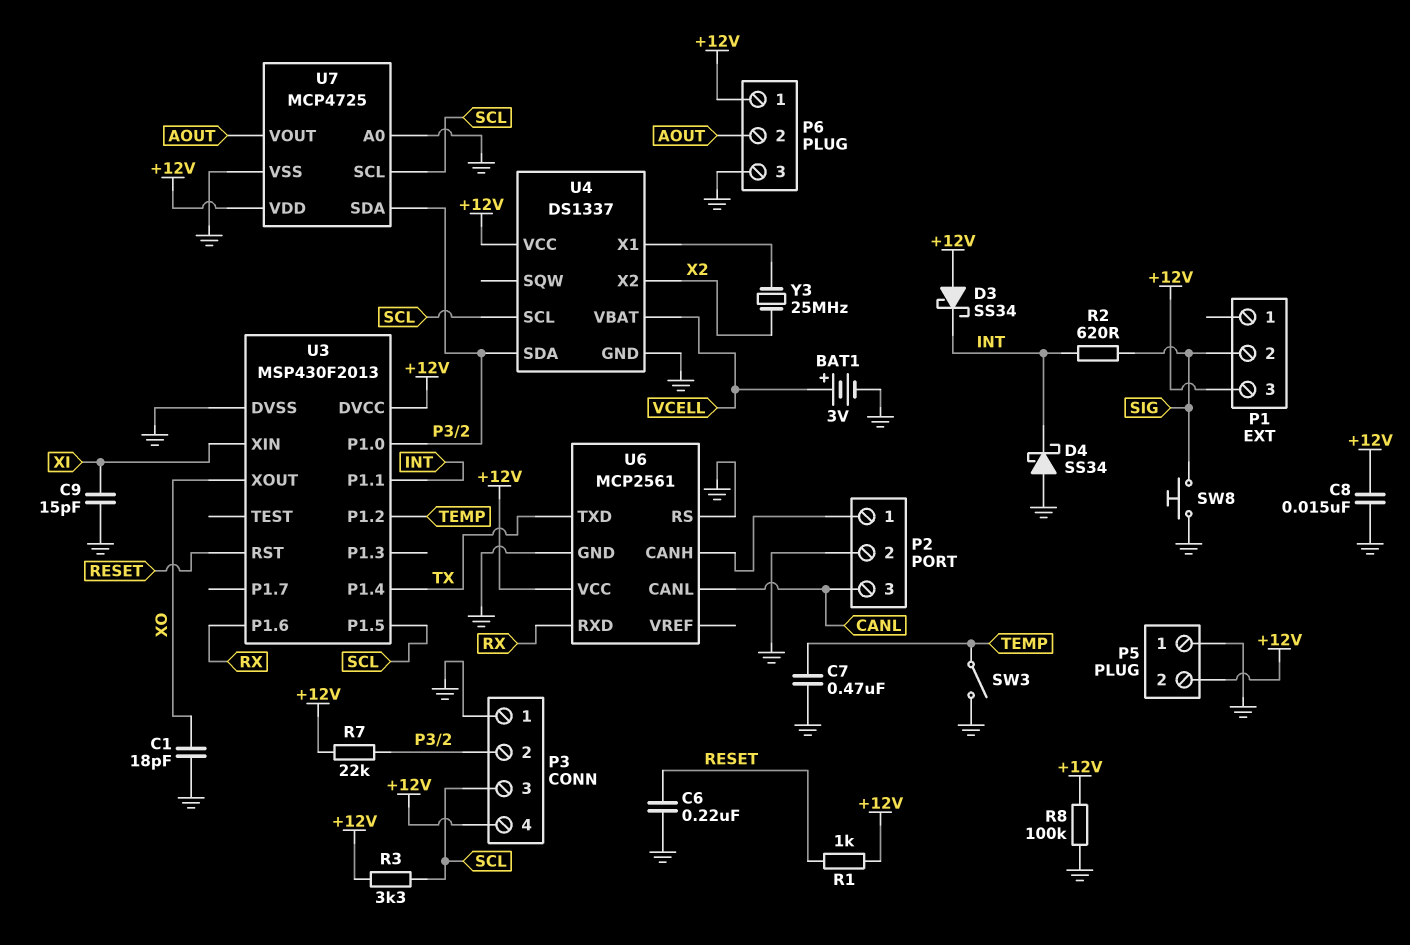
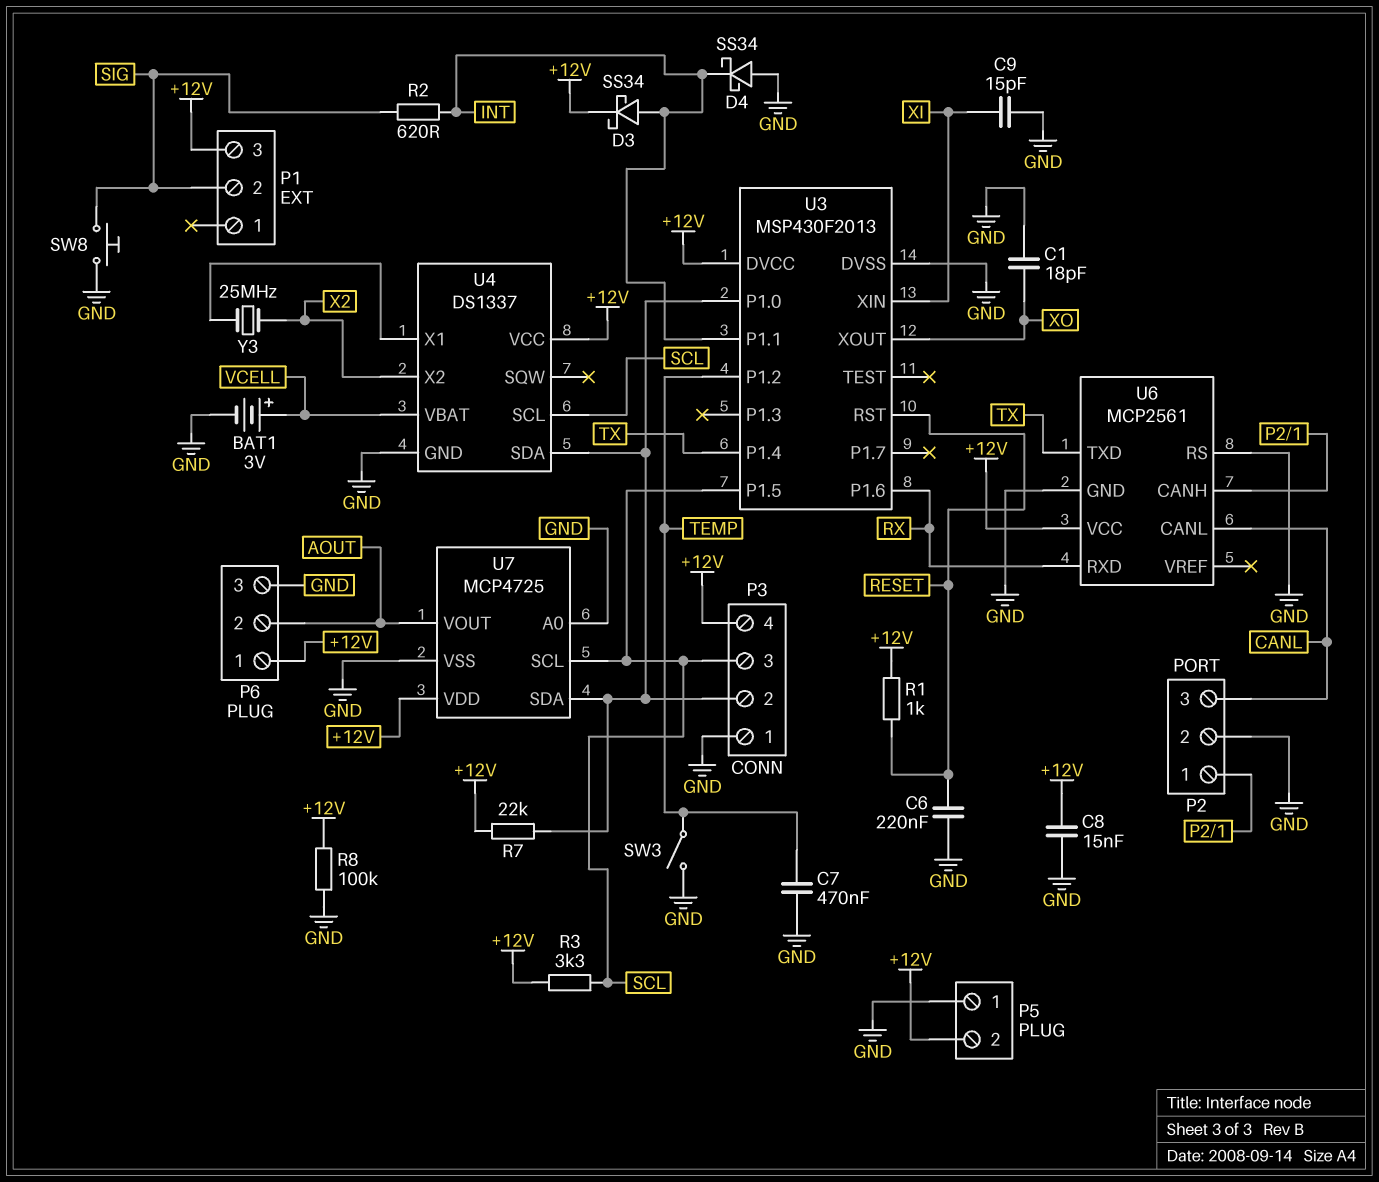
D3: schottky SS34 (A +12V, K INT) -> schottky SS34 (A INT, K +12V)

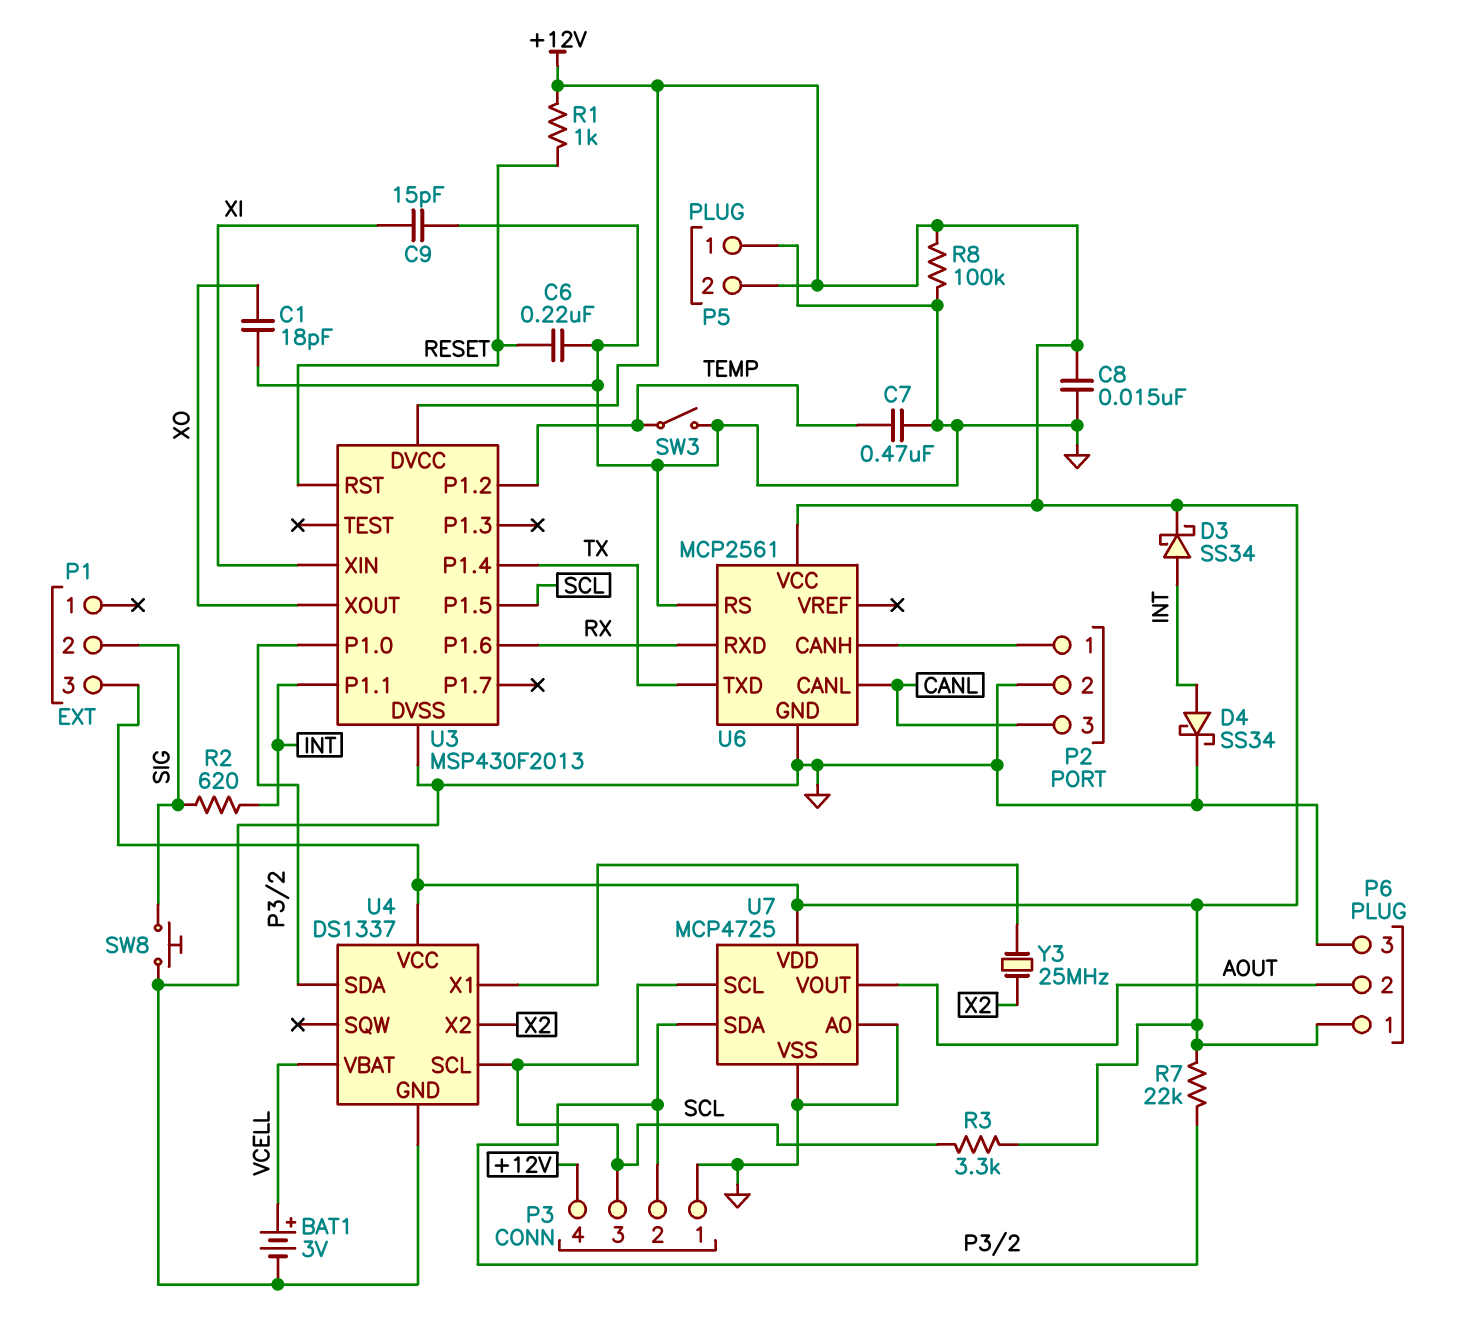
D4: schottky SS34 (A GND, K INT) -> schottky SS34 (A INT, K GND)

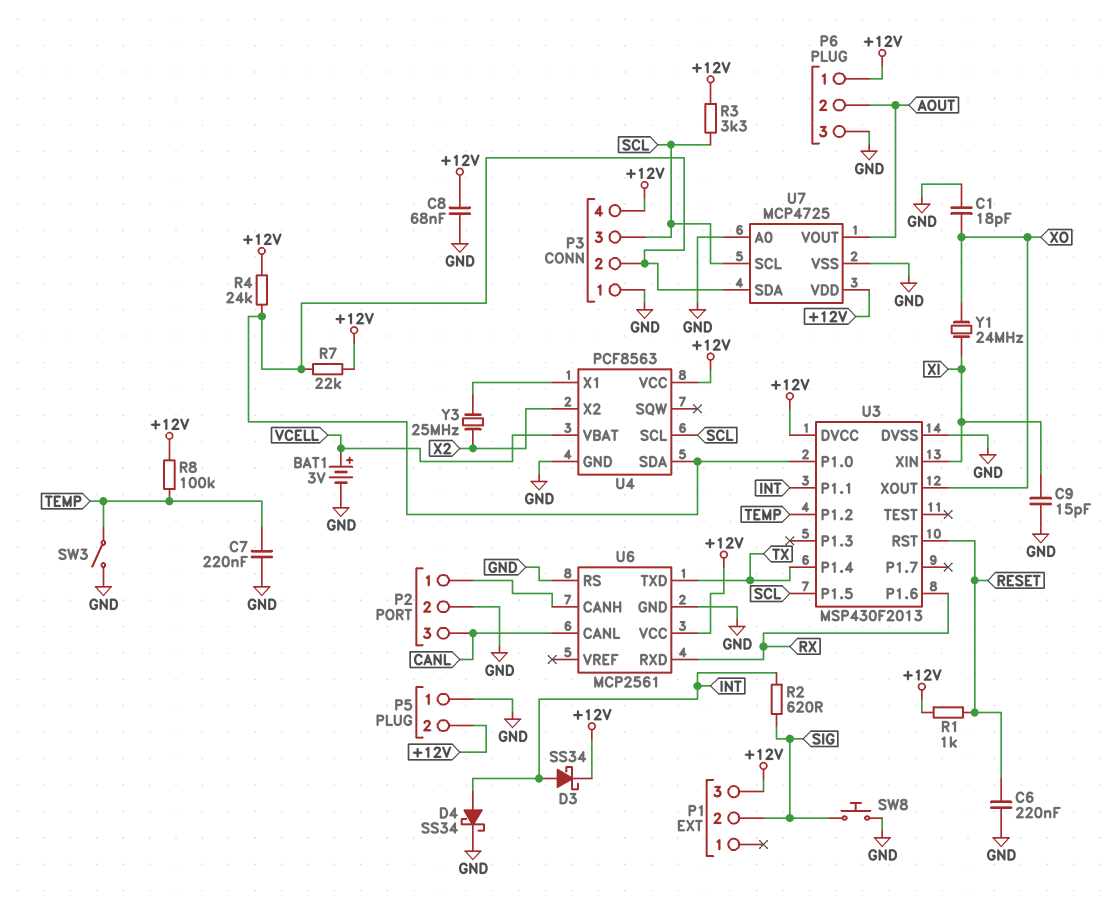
C7: 470nF (GND, TEMP) -> 220nF (GND, TEMP)
C8: 15nF (+12V, GND) -> 68nF (+12V, GND)
R4: none -> 24k (+12V, P3/2)
R8: 100k (+12V, GND) -> 100k (+12V, TEMP)
U4: DS1337 -> PCF8563
Y1: none -> 24MHz (XI, XO)

